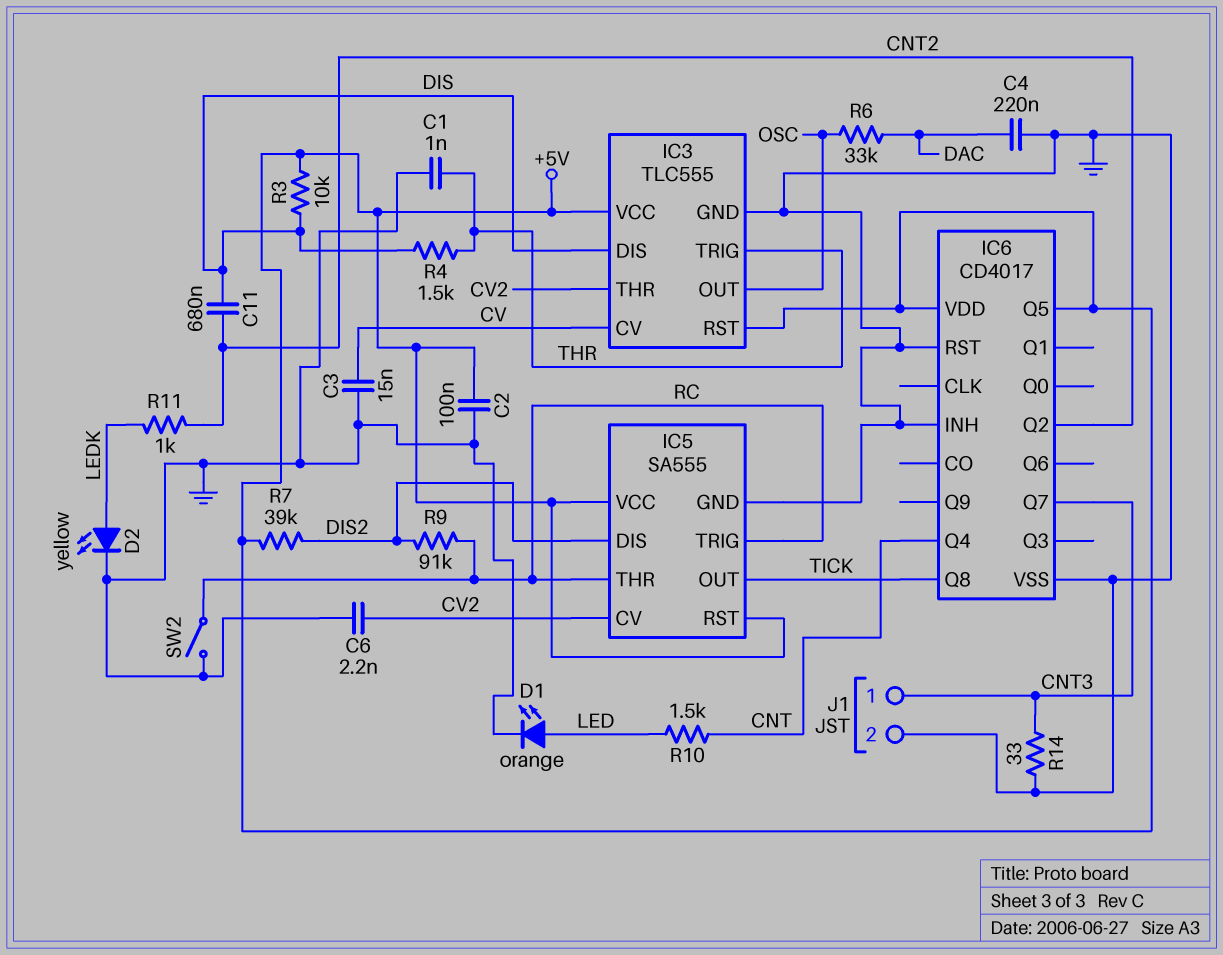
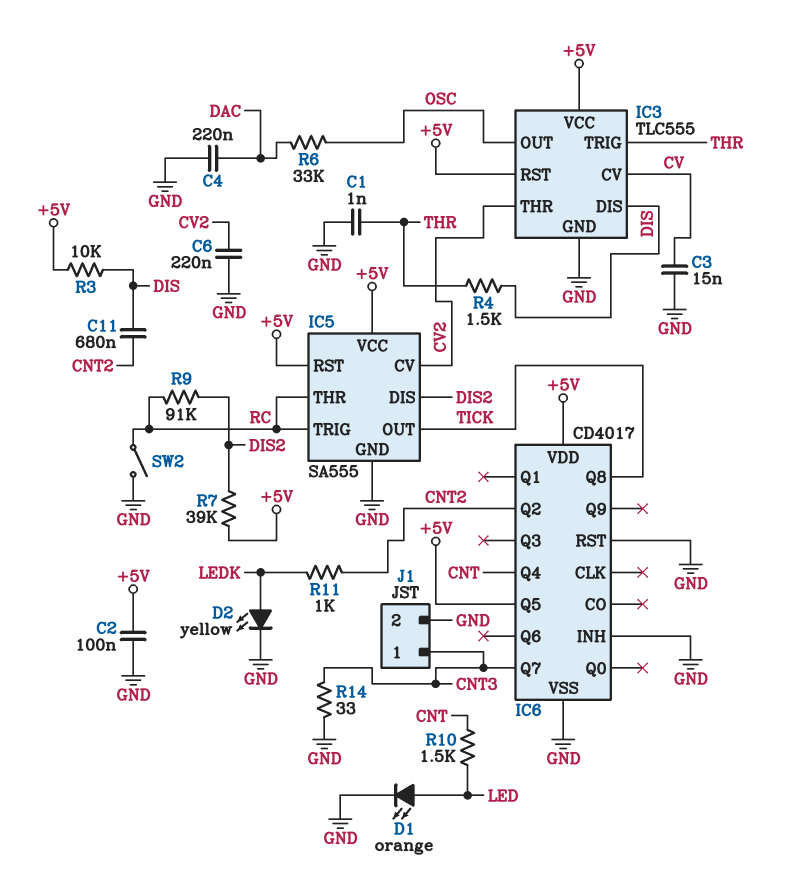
C6: 2.2nF (CV2, GND) -> 220nF (CV2, GND)

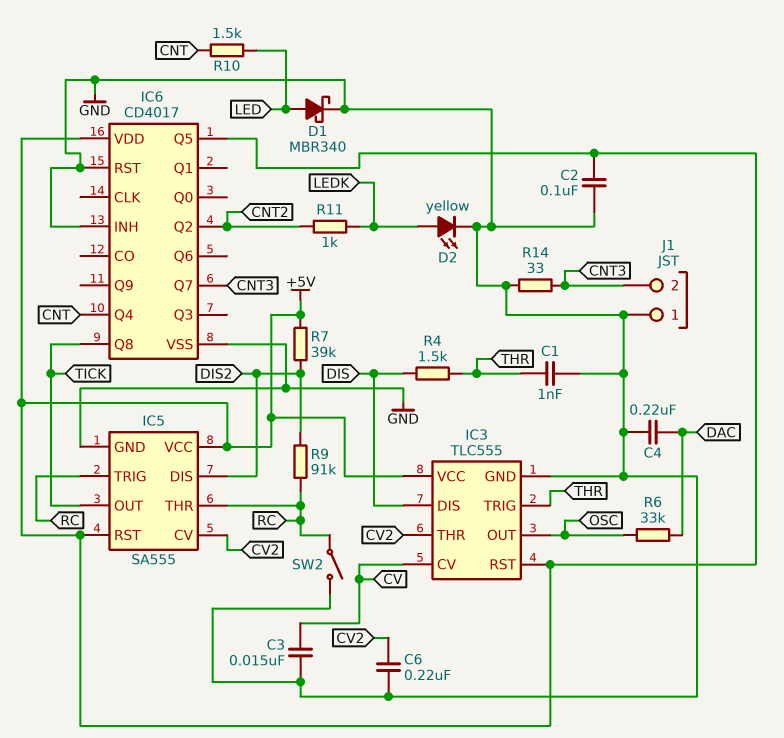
C11: 680nF (CNT2, DIS) -> none
D1: LED orange (A LED, K GND) -> schottky MBR340 (A LED, K GND)
J1 pin 1: CNT3 -> GND
J1 pin 2: GND -> CNT3
R3: 10k (+5V, DIS) -> none

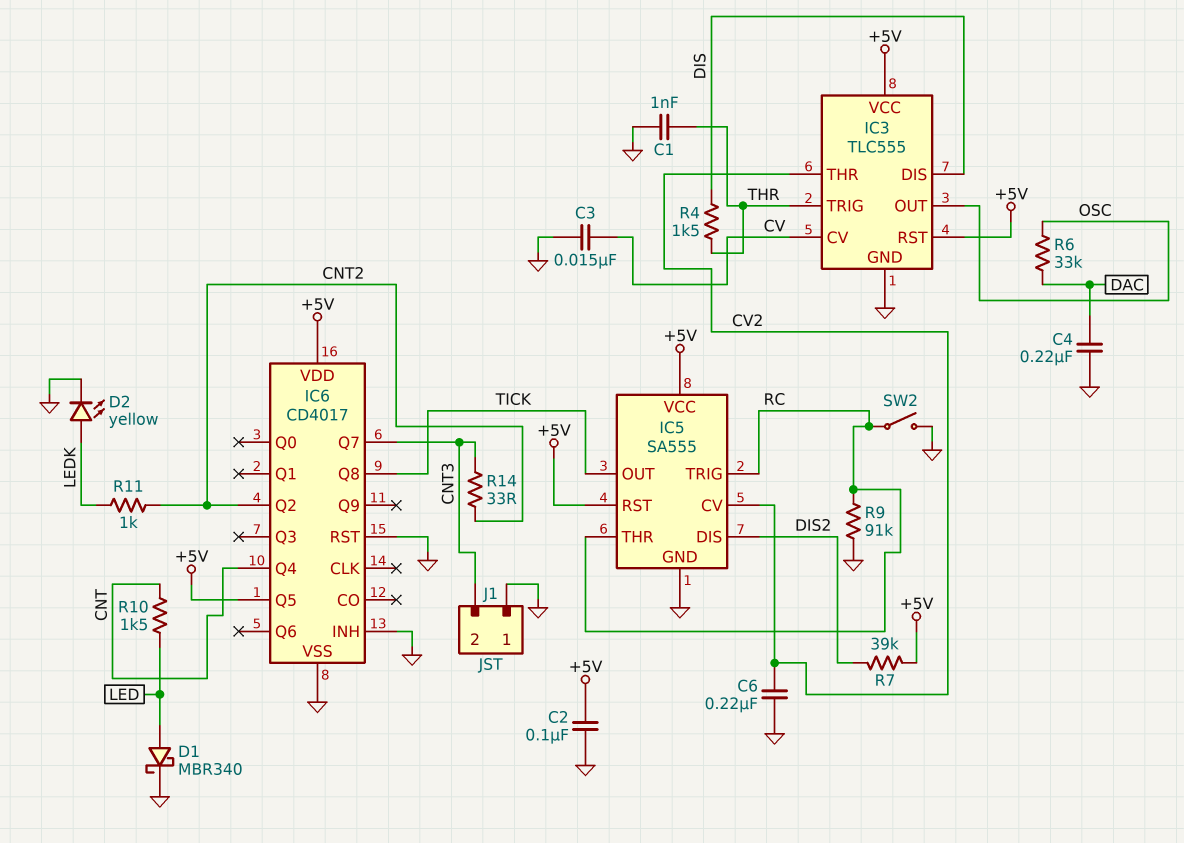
R9: 91k (DIS2, RC) -> 91k (GND, RC)
R14: 33 (CNT3, GND) -> 33 (CNT2, CNT3)

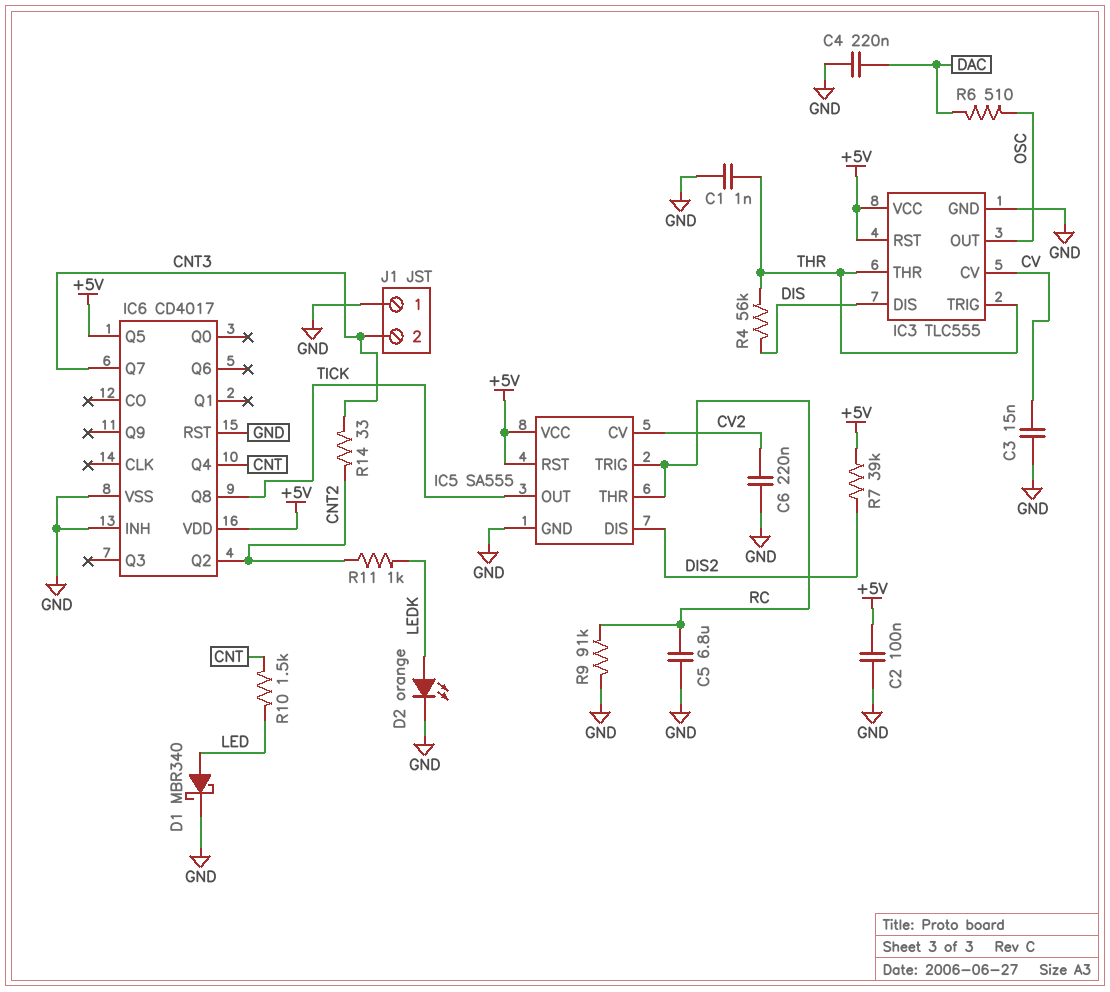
C5: none -> 6.8uF (GND, RC)
D2: LED yellow (A LEDK, K GND) -> LED orange (A LEDK, K GND)
IC3 pin THR: CV2 -> THR
R4: 1.5k (DIS, THR) -> 56k (DIS, THR)
R6: 33k (DAC, OSC) -> 510 (DAC, OSC)
SW2: switch (GND, RC) -> none

